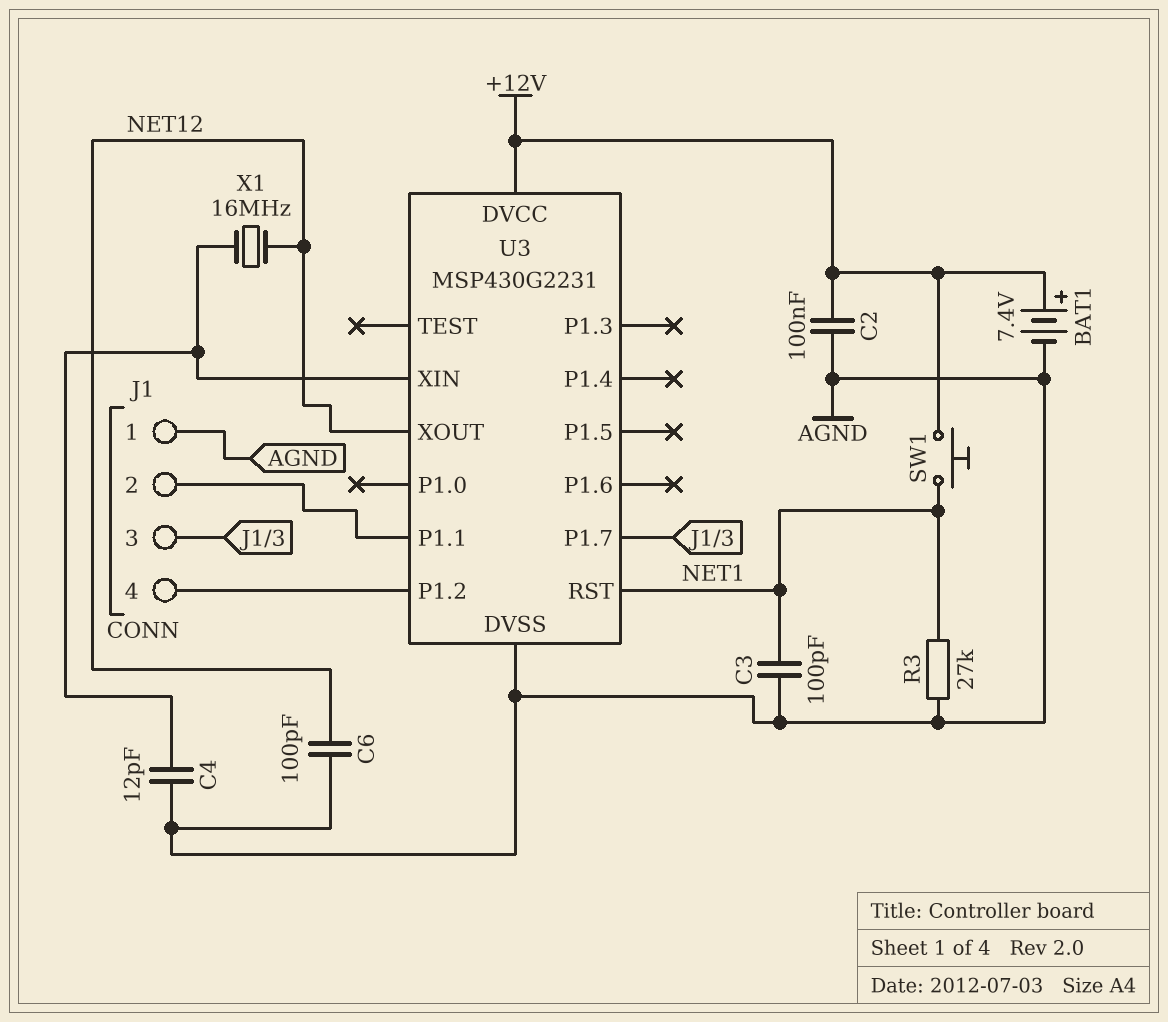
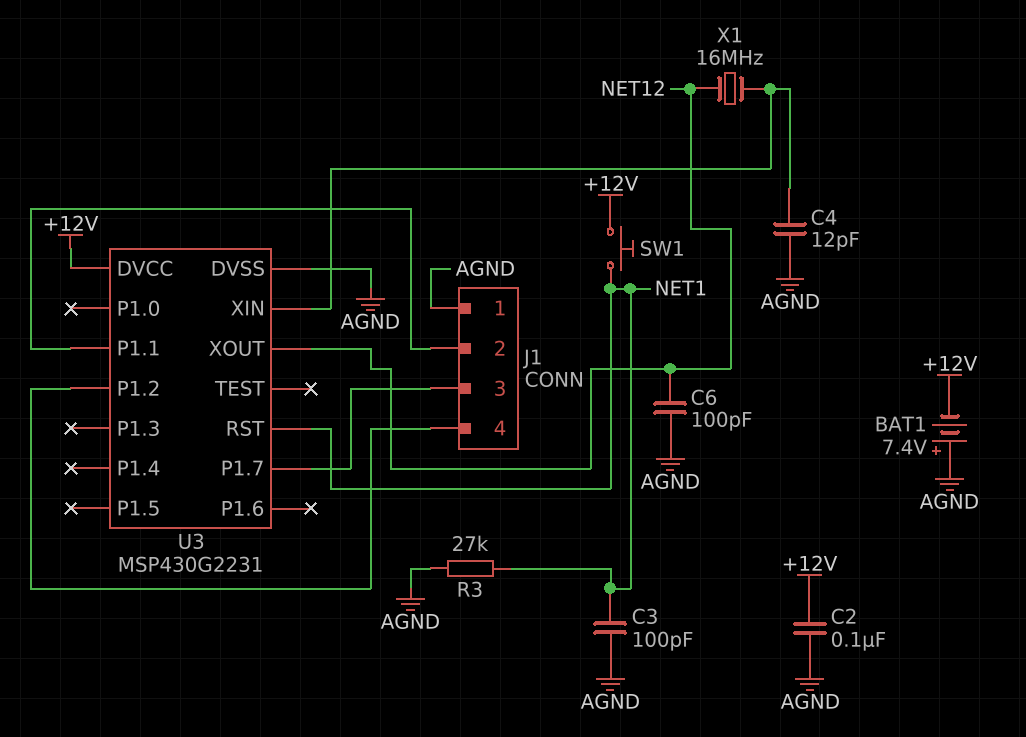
BAT1: 7.4V (plus +12V, minus AGND) -> 7.4V (plus AGND, minus +12V)

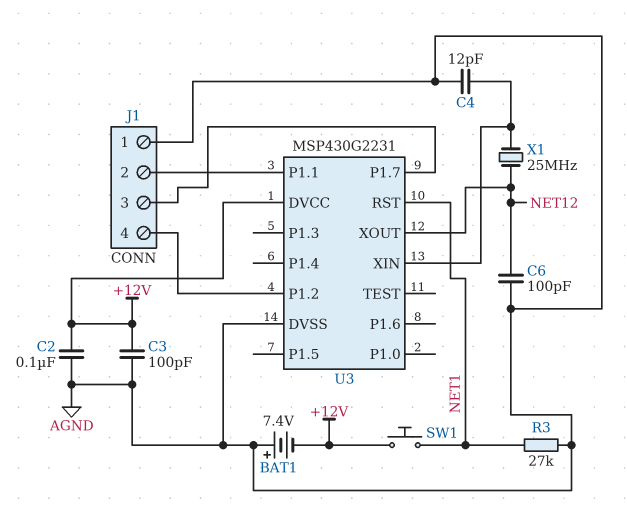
C3: 100pF (AGND, NET1) -> 100pF (+12V, AGND)
X1: 16MHz (NET12, U3/XIN) -> 25MHz (NET12, U3/XIN)

